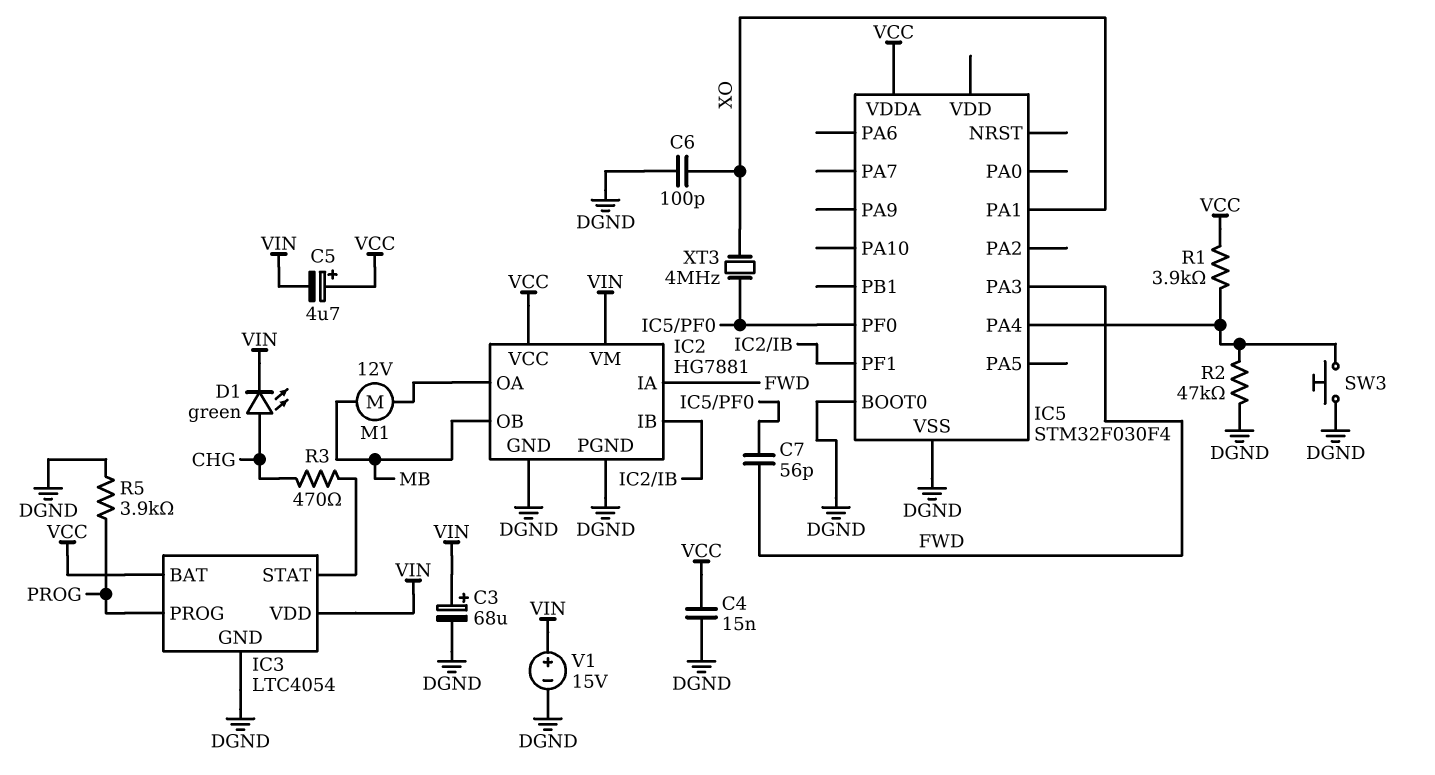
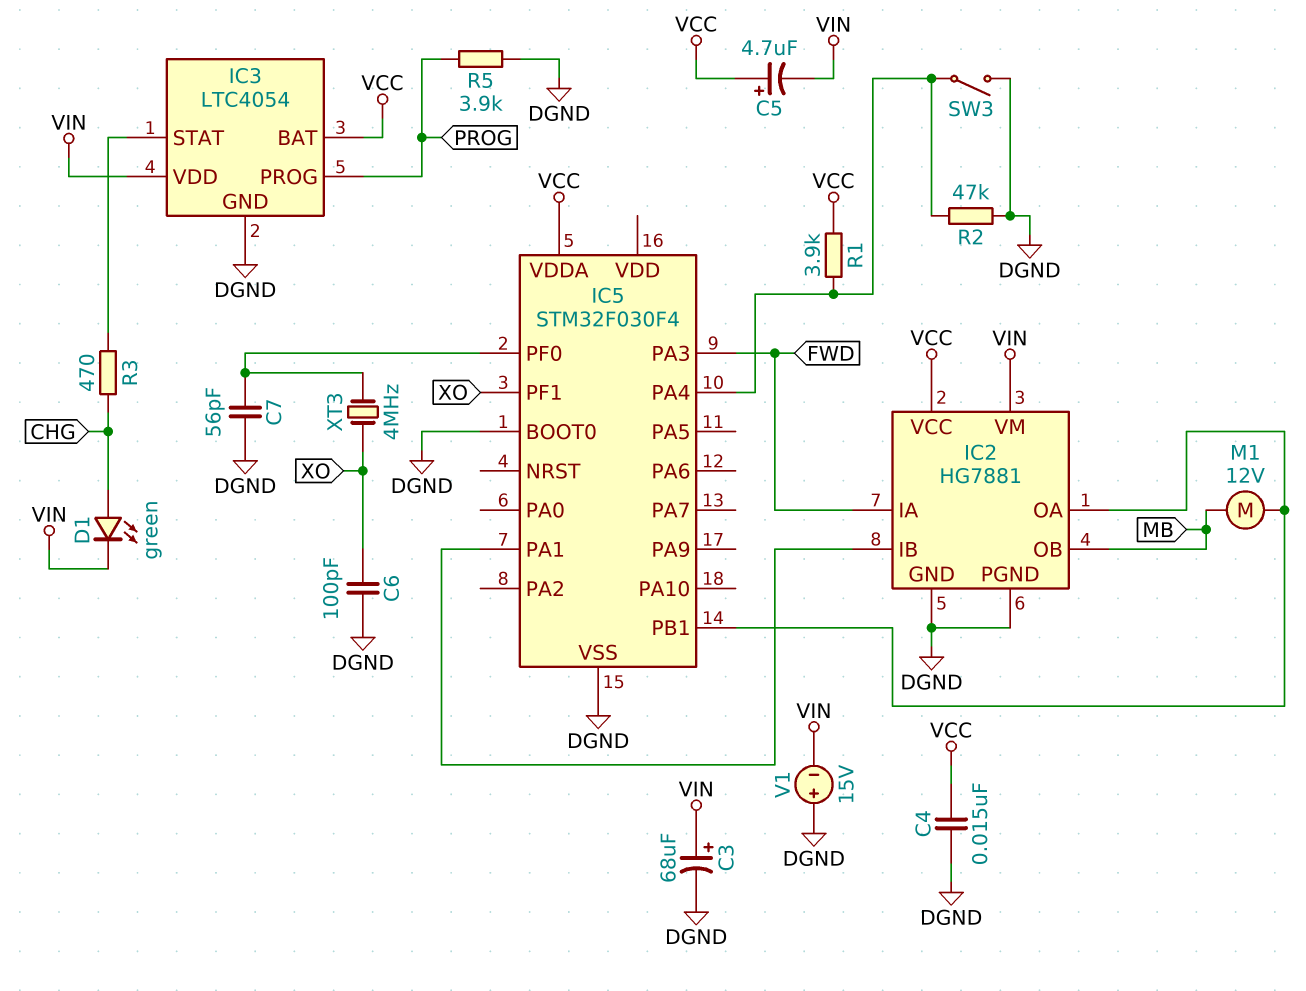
C7: 56pF (FWD, IC5/PF0) -> 56pF (DGND, IC5/PF0)
IC5 pin PA1: XO -> IC2/IB
IC5 pin PB1: none -> IC2/OA
IC5 pin PF1: IC2/IB -> XO
SW3: button (DGND, IC5/PA4) -> switch (DGND, IC5/PA4)
V1: 15V (plus VIN, minus DGND) -> 15V (plus DGND, minus VIN)

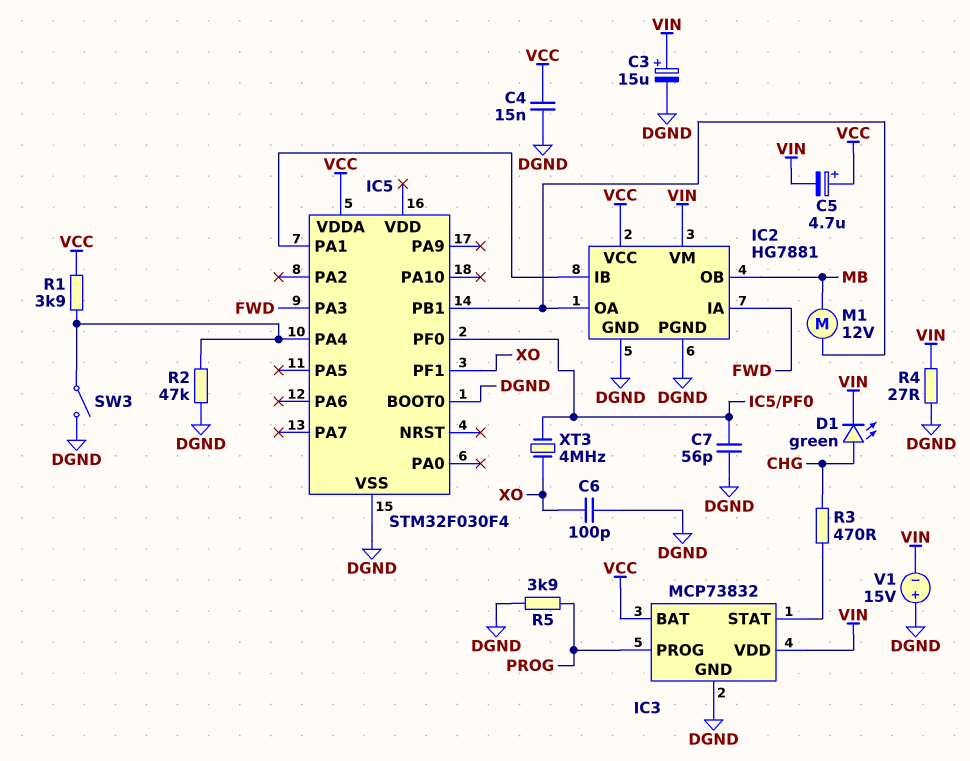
C3: 68uF (plus VIN, minus DGND) -> 15uF (plus VIN, minus DGND)
IC3: LTC4054 -> MCP73832
R4: none -> 27 (DGND, VIN)

